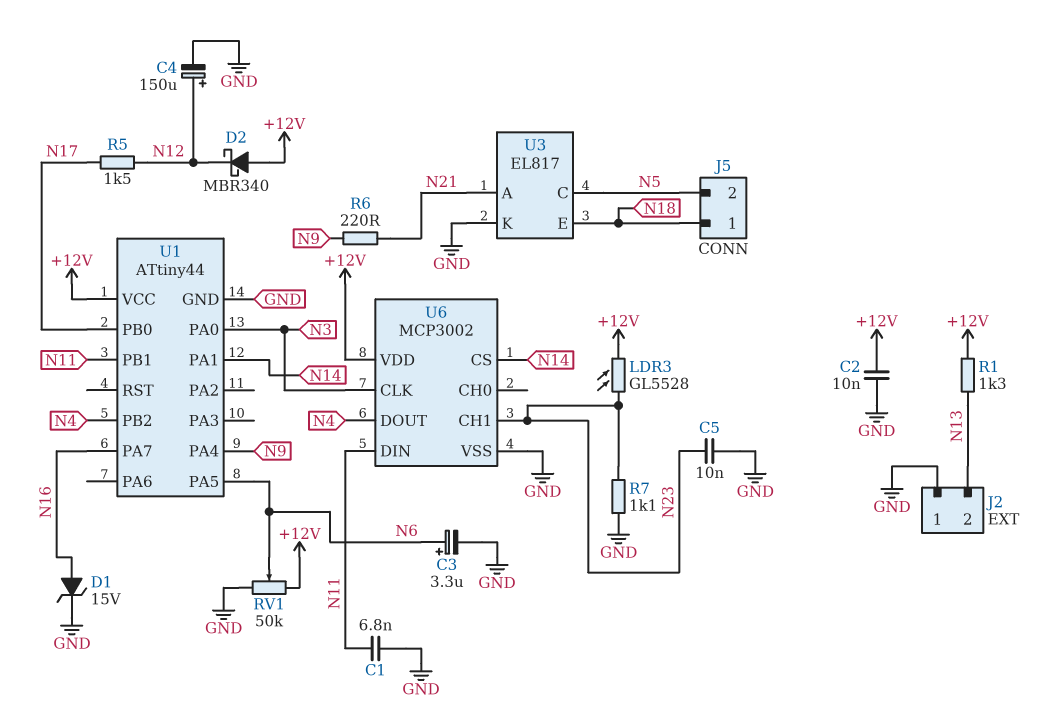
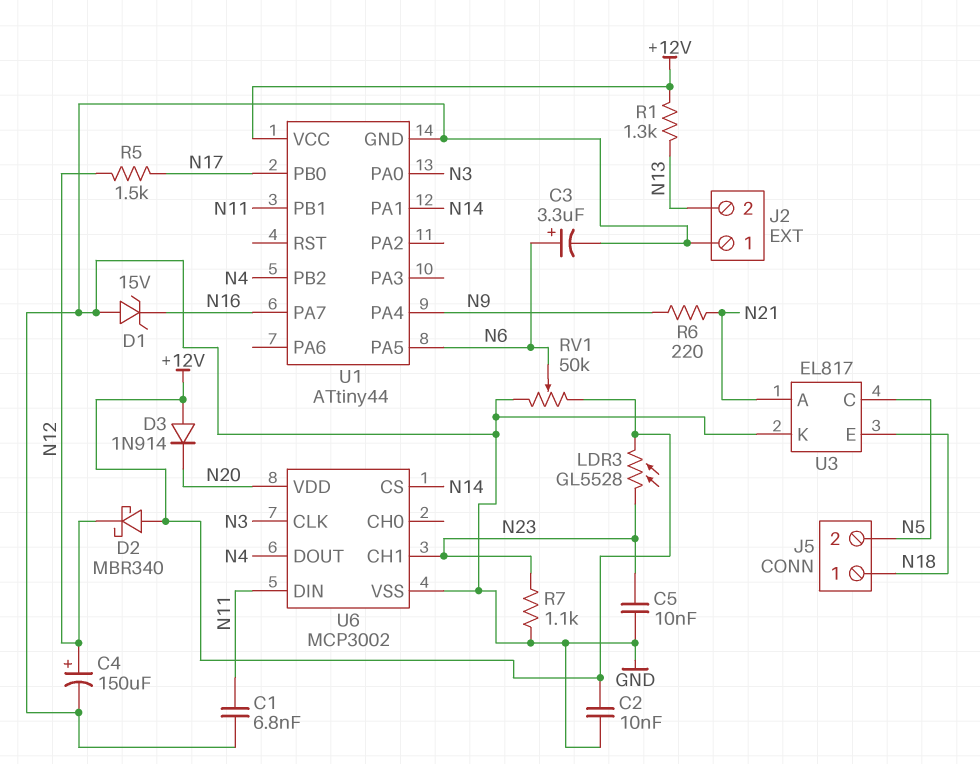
D1: zener 15V (A N16, K GND) -> zener 15V (A GND, K N16)
D3: none -> diode 1N914 (A +12V, K N20)
U6 pin VDD: +12V -> N20

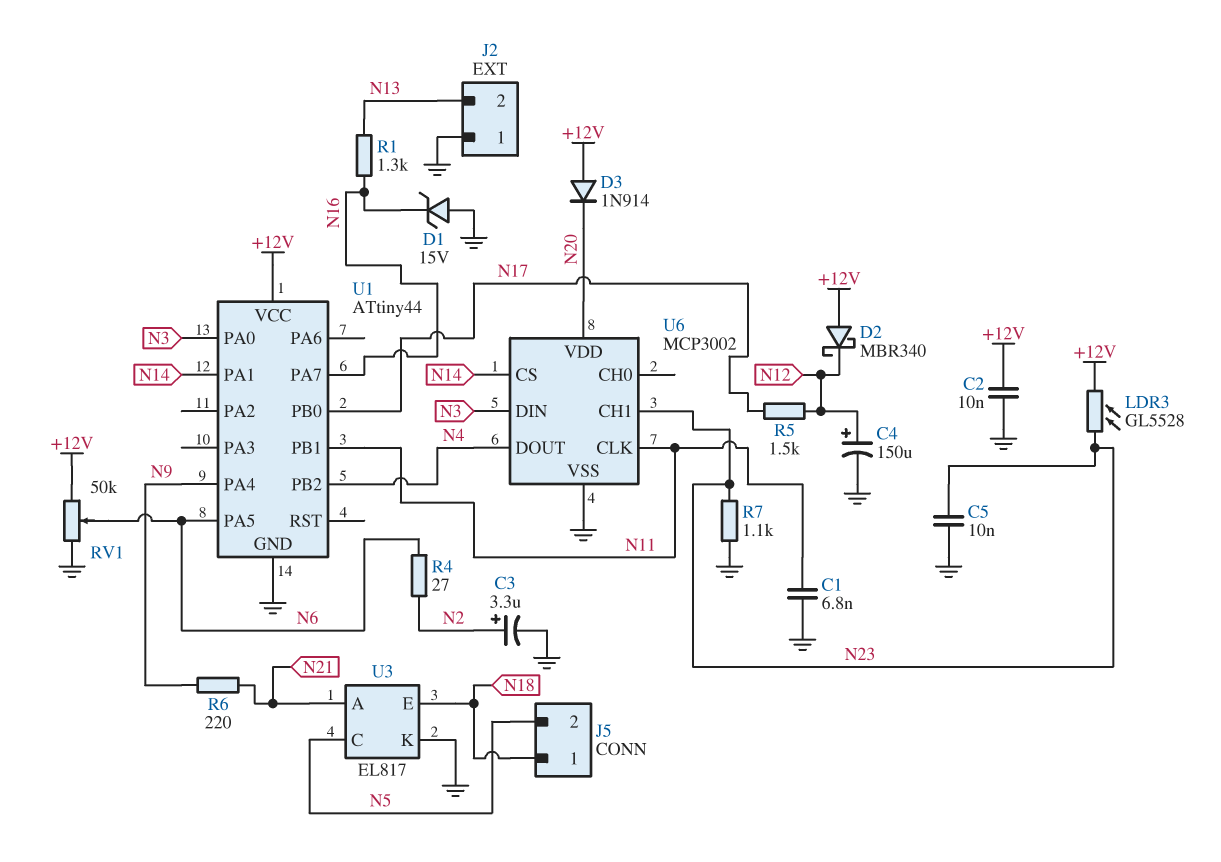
C3: 3.3uF (plus N6, minus GND) -> 3.3uF (plus N2, minus GND)
R1: 1.3k (+12V, N13) -> 1.3k (N13, N16)
R4: none -> 27 (N2, N6)
U6 pin CLK: N3 -> N11
U6 pin DIN: N11 -> N3

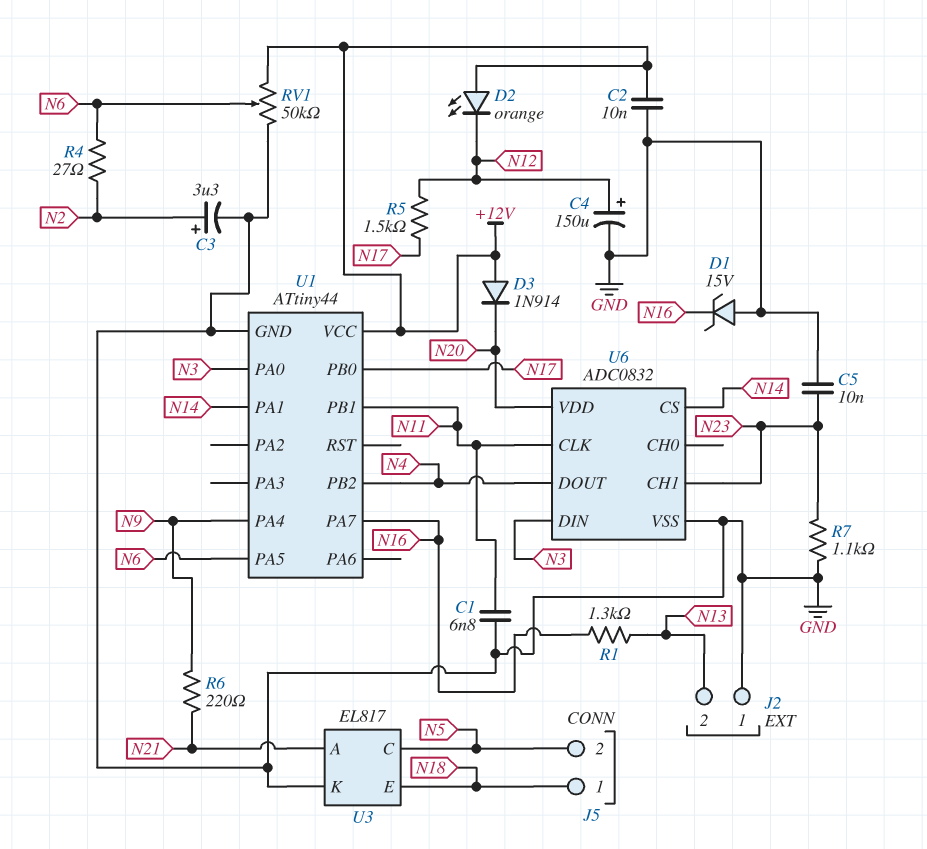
D2: schottky MBR340 (A +12V, K N12) -> LED orange (A +12V, K N12)
LDR3: GL5528 (+12V, N23) -> none
U6: MCP3002 -> ADC0832

